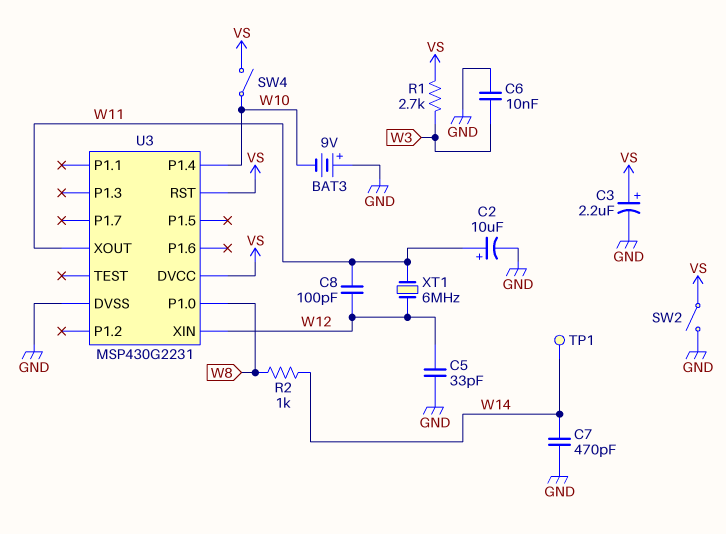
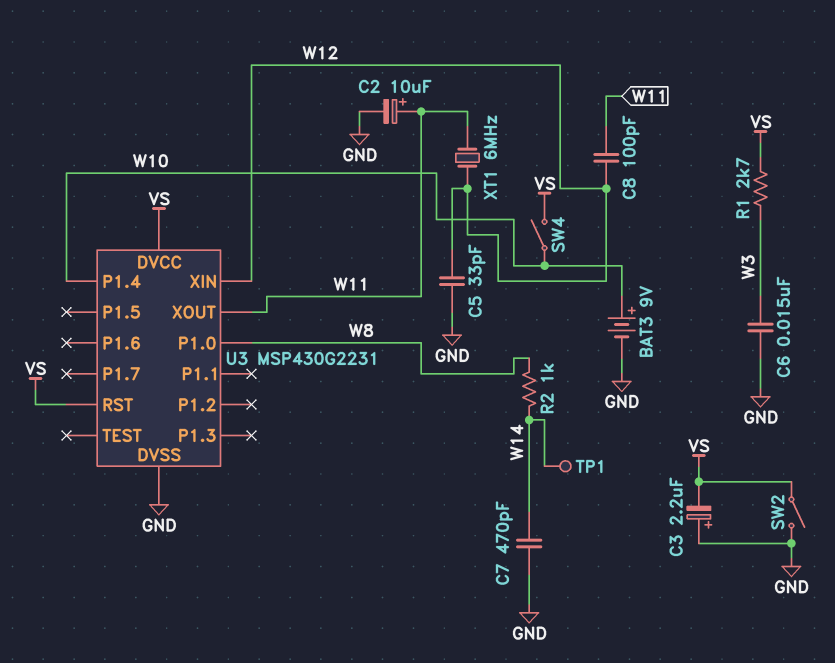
BAT3: 9V (plus GND, minus W10) -> 9V (plus W10, minus GND)
C3: 2.2uF (plus VS, minus GND) -> 2.2uF (plus GND, minus VS)
C6: 10nF (GND, W3) -> 15nF (GND, W3)

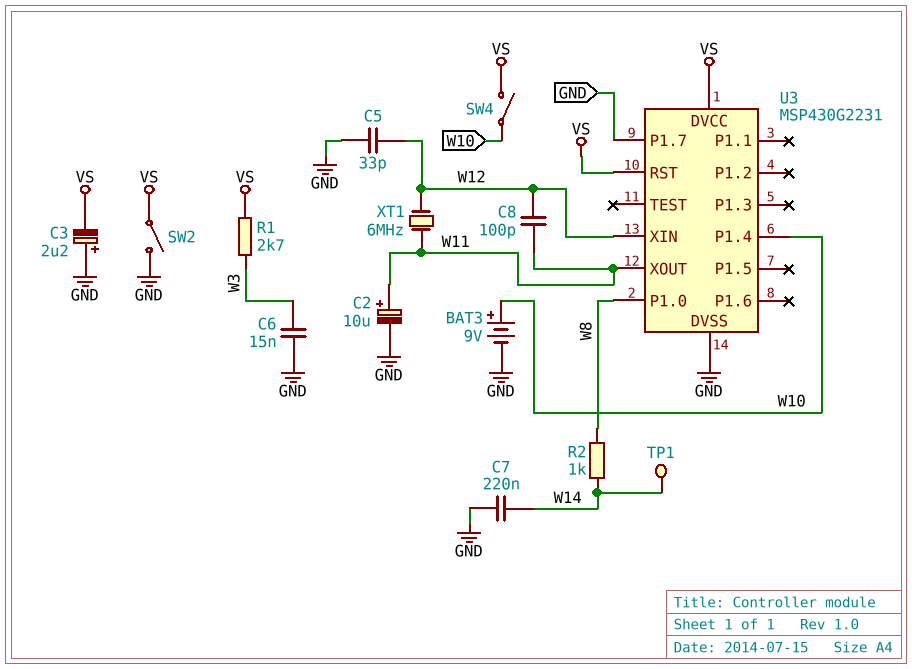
C7: 470pF (GND, W14) -> 220nF (GND, W14)
U3 pin P1.7: none -> GND

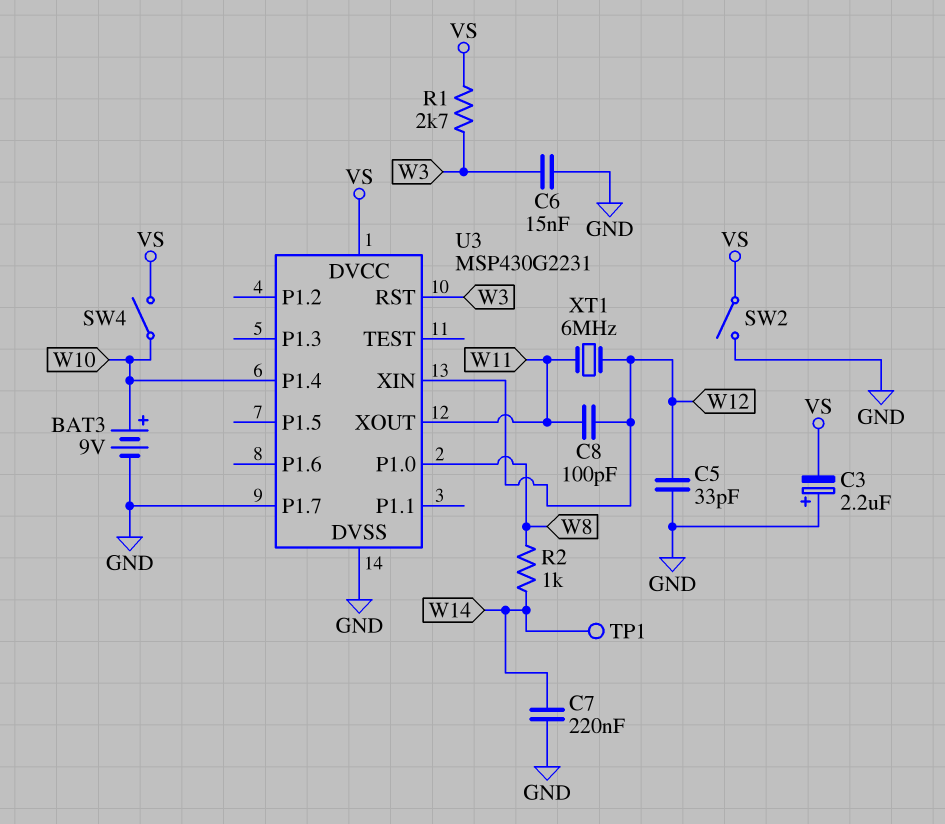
C2: 10uF (plus W11, minus GND) -> none
U3 pin RST: VS -> W3

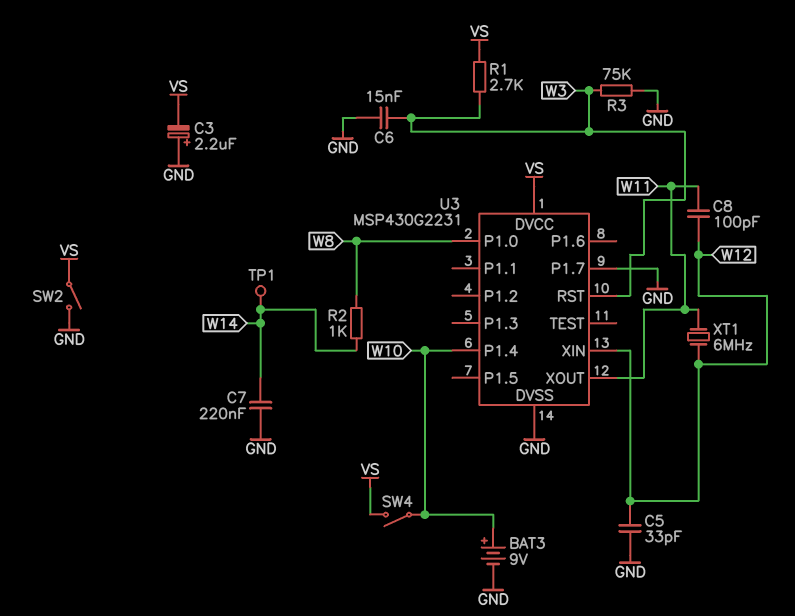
R3: none -> 75k (GND, W3)

